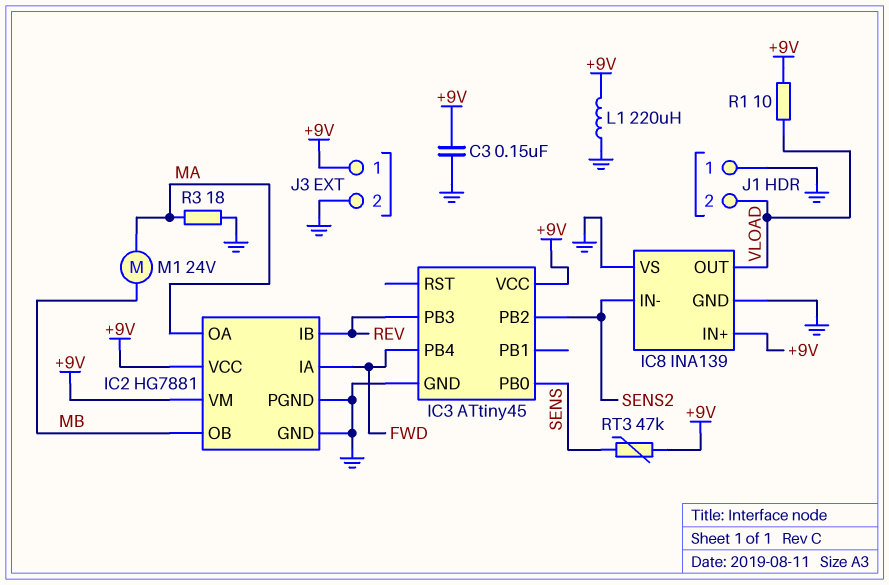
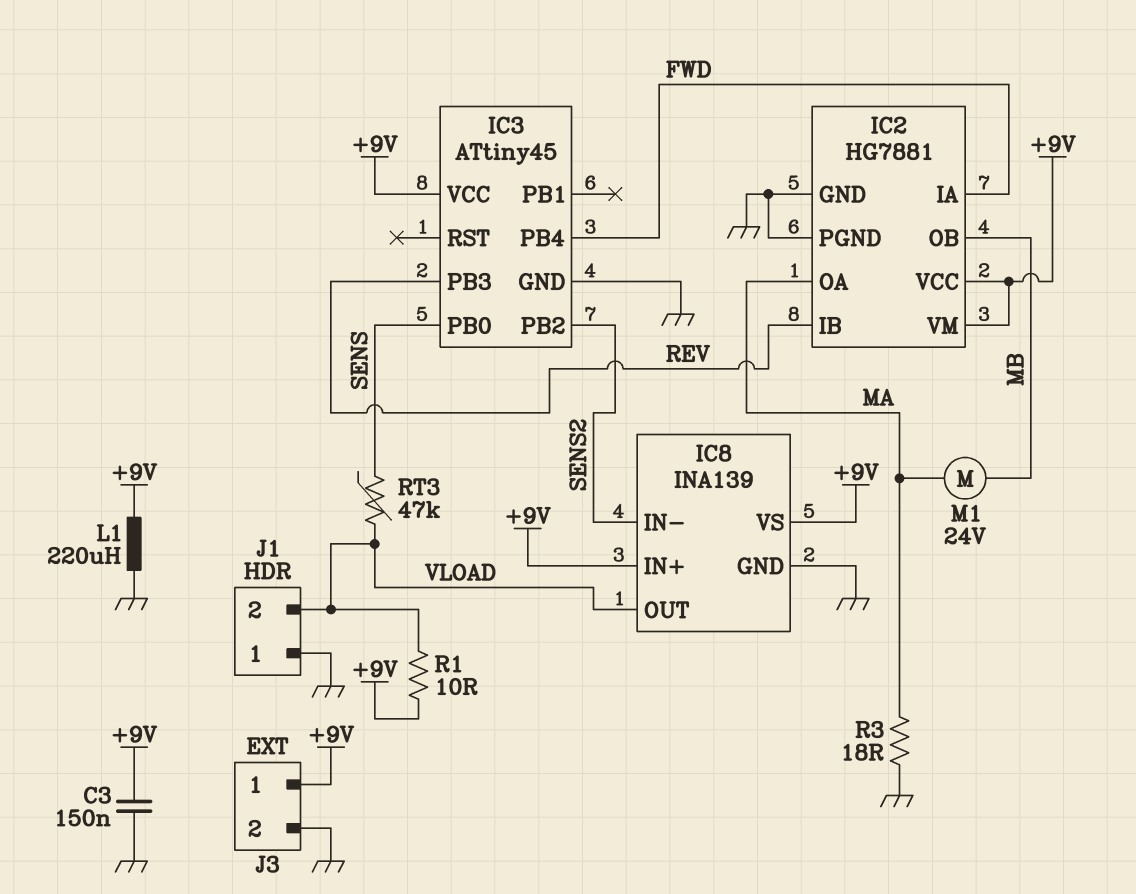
IC8 pin VS: GND -> +9V
RT3: 47k (+9V, SENS) -> 47k (SENS, VLOAD)

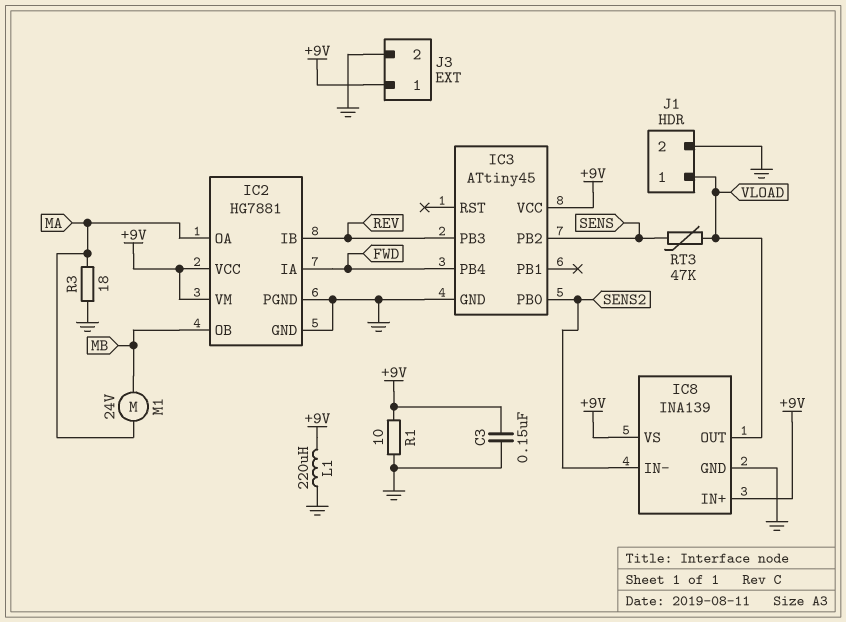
IC3 pin PB0: SENS -> SENS2
IC3 pin PB2: SENS2 -> SENS
J1 pin 1: GND -> VLOAD
J1 pin 2: VLOAD -> GND
R1: 10 (+9V, VLOAD) -> 10 (+9V, GND)

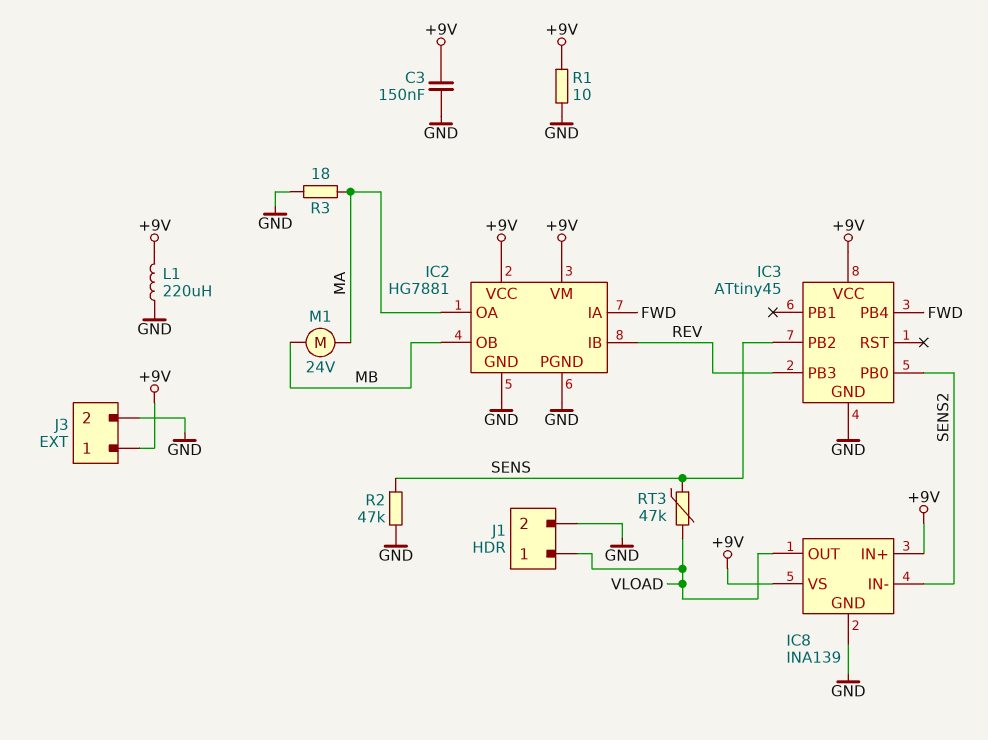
R2: none -> 47k (GND, SENS)

